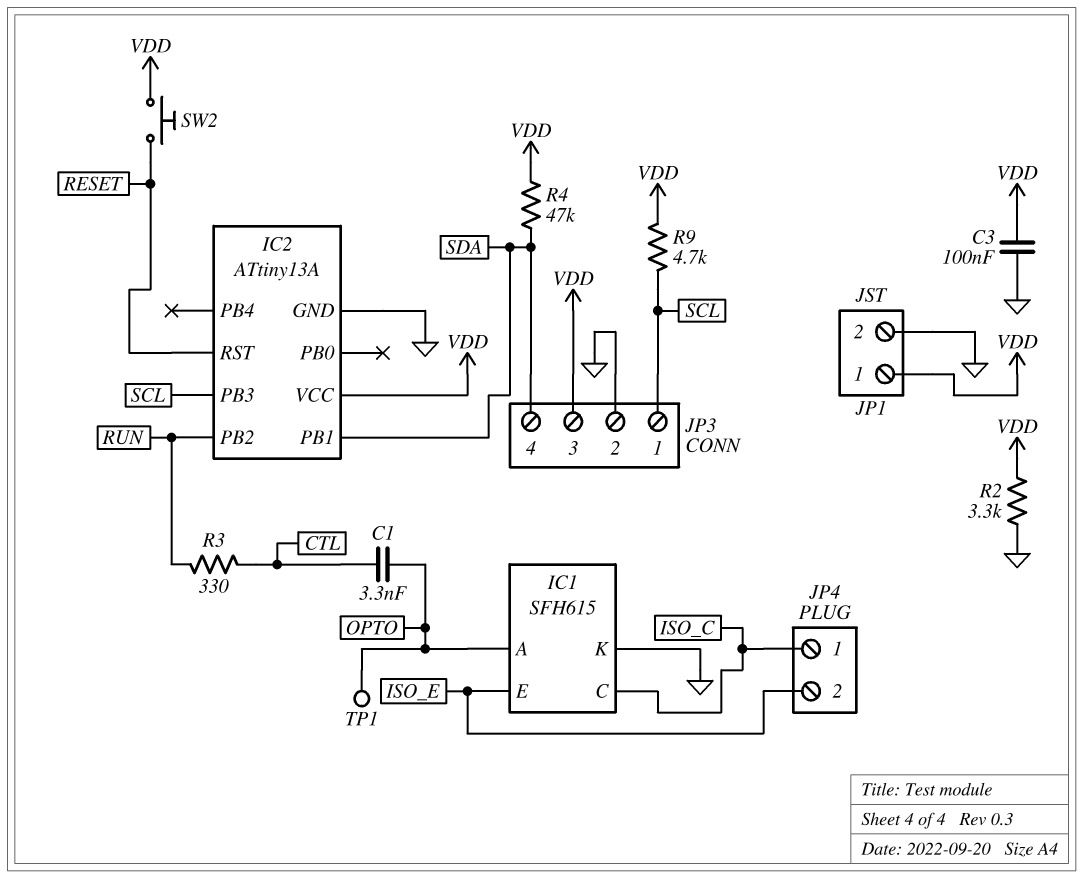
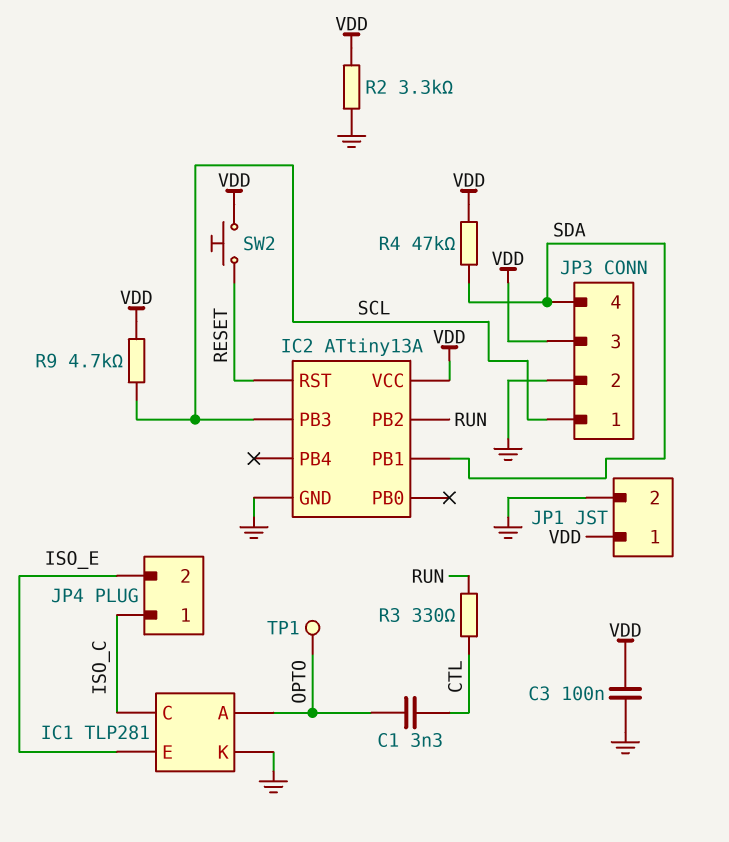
IC1: SFH615 -> TLP281

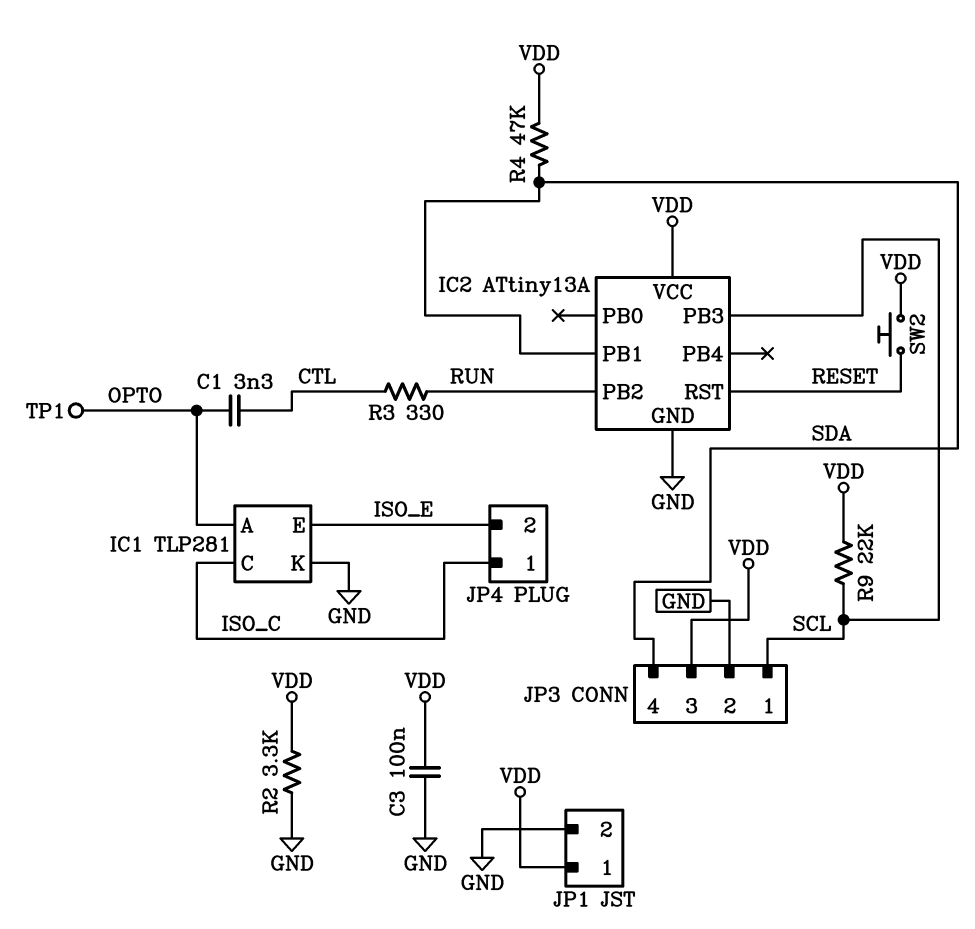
R9: 4.7k (SCL, VDD) -> 22k (SCL, VDD)

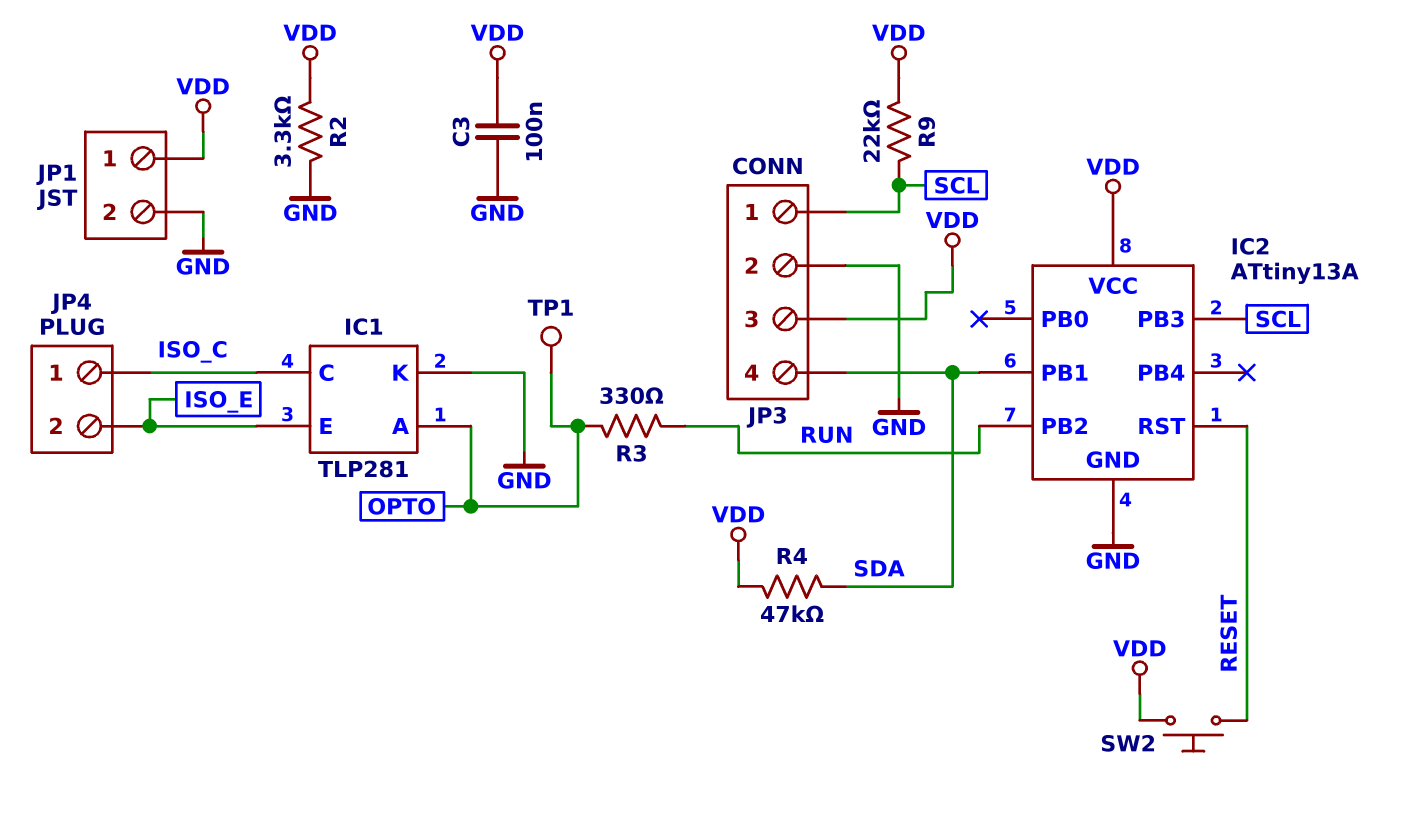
C1: 3.3nF (CTL, OPTO) -> none
R3: 330 (CTL, RUN) -> 330 (OPTO, RUN)

